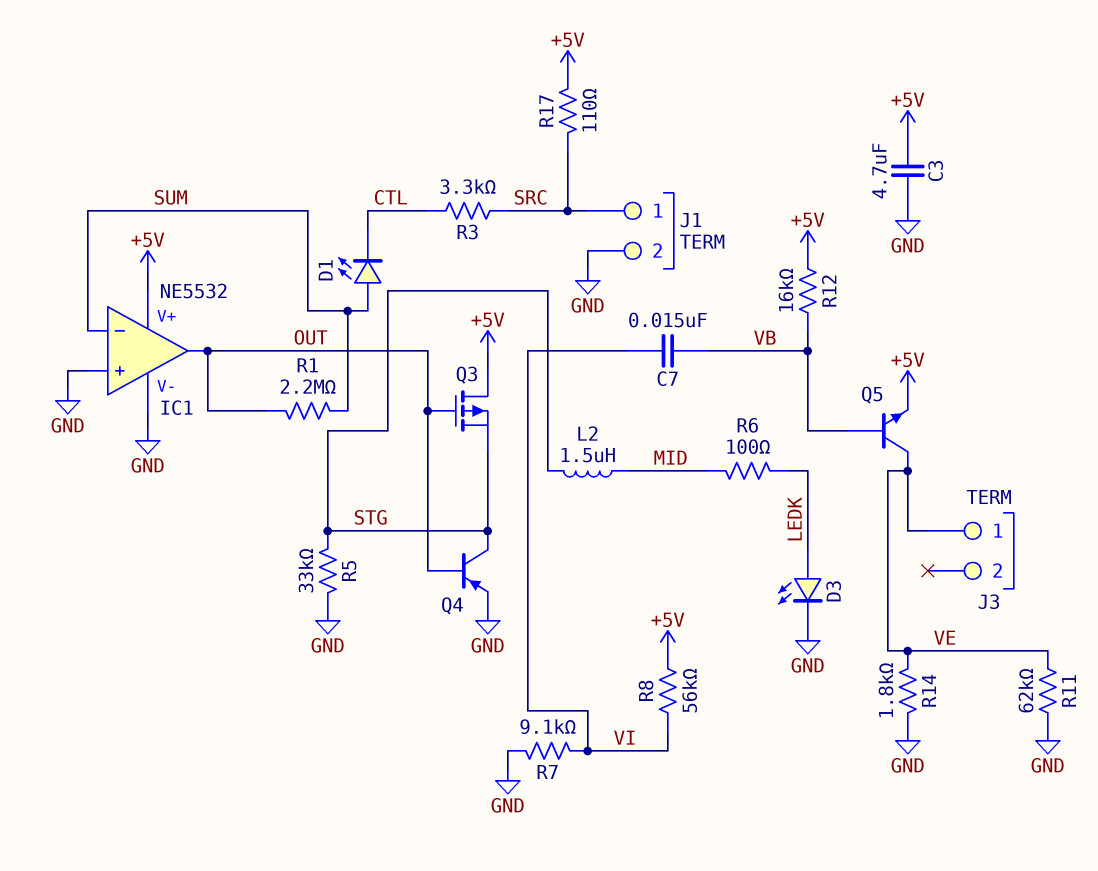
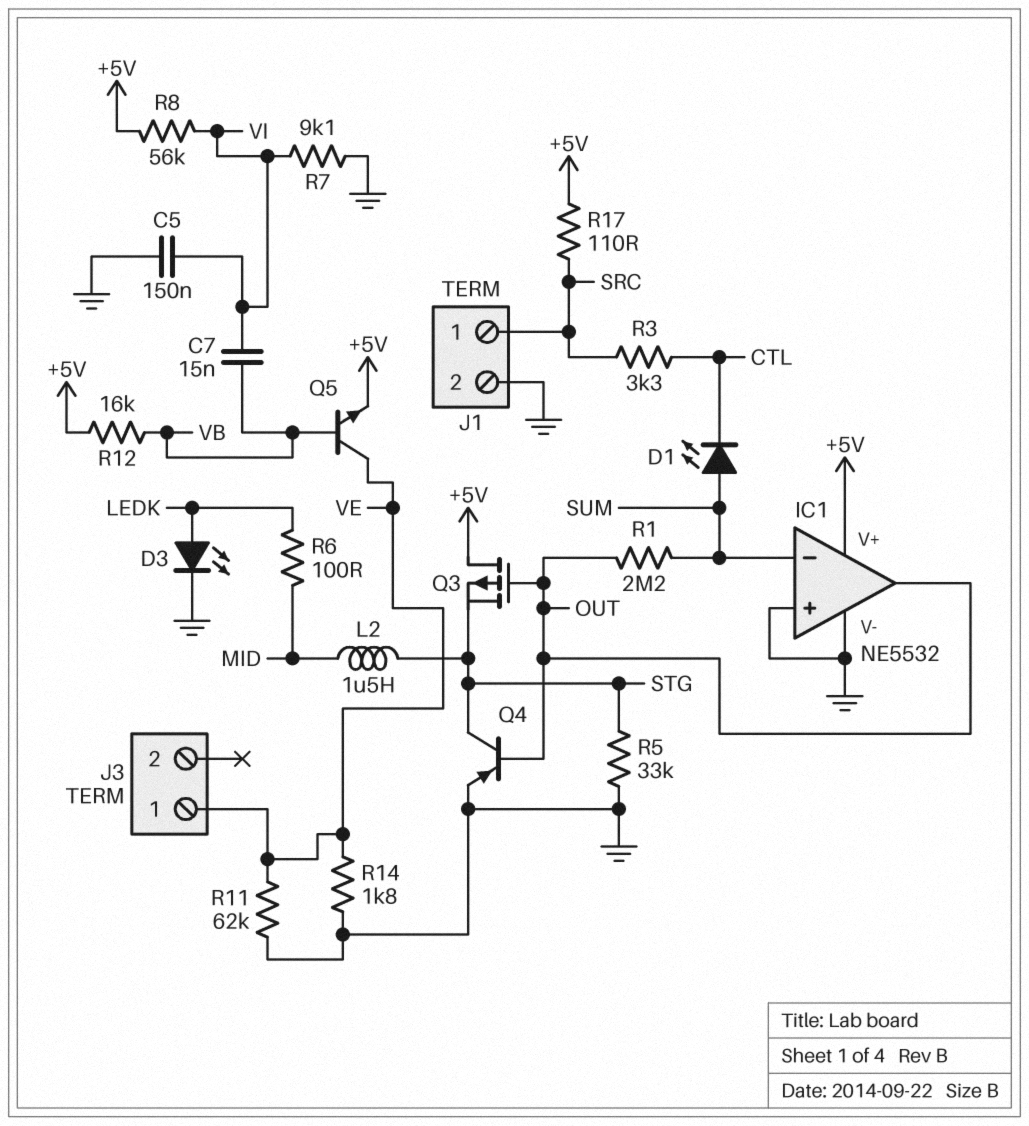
C3: 4.7uF (+5V, GND) -> none
C5: none -> 150nF (GND, VI)

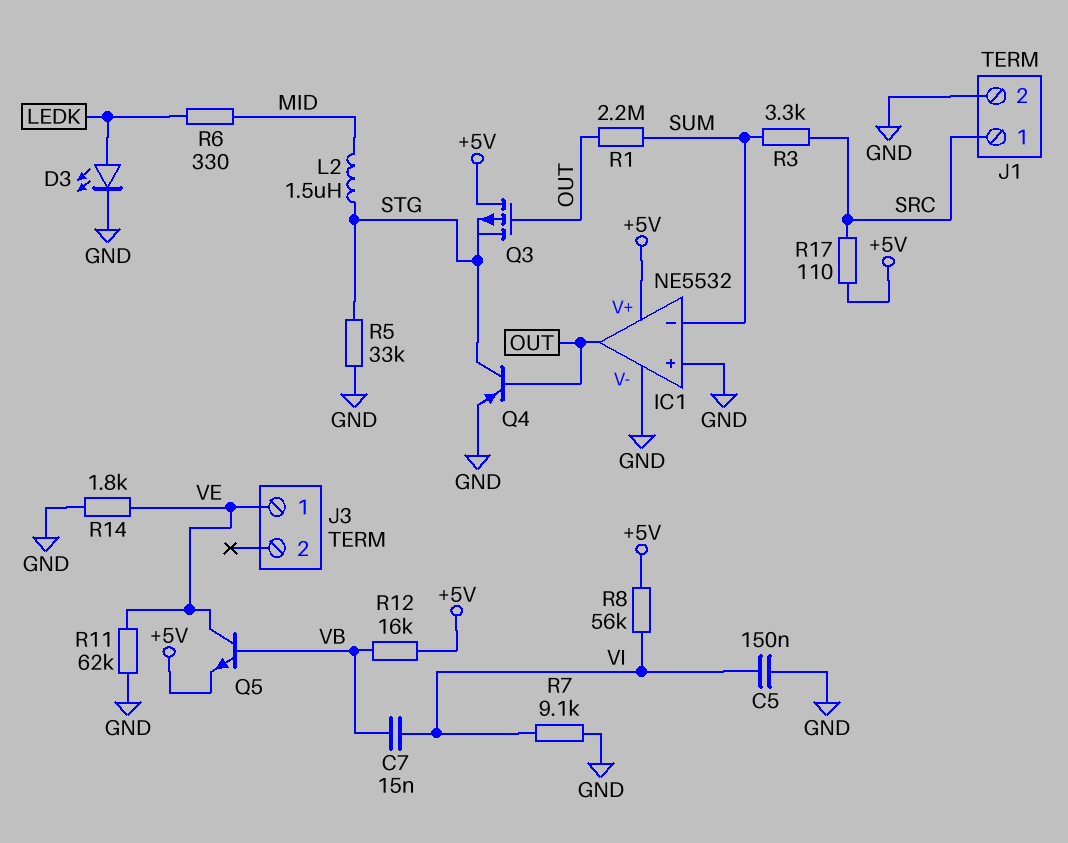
D1: LED (A SUM, K CTL) -> none
R3: 3.3k (CTL, SRC) -> 3.3k (SRC, SUM)
R6: 100 (LEDK, MID) -> 330 (LEDK, MID)

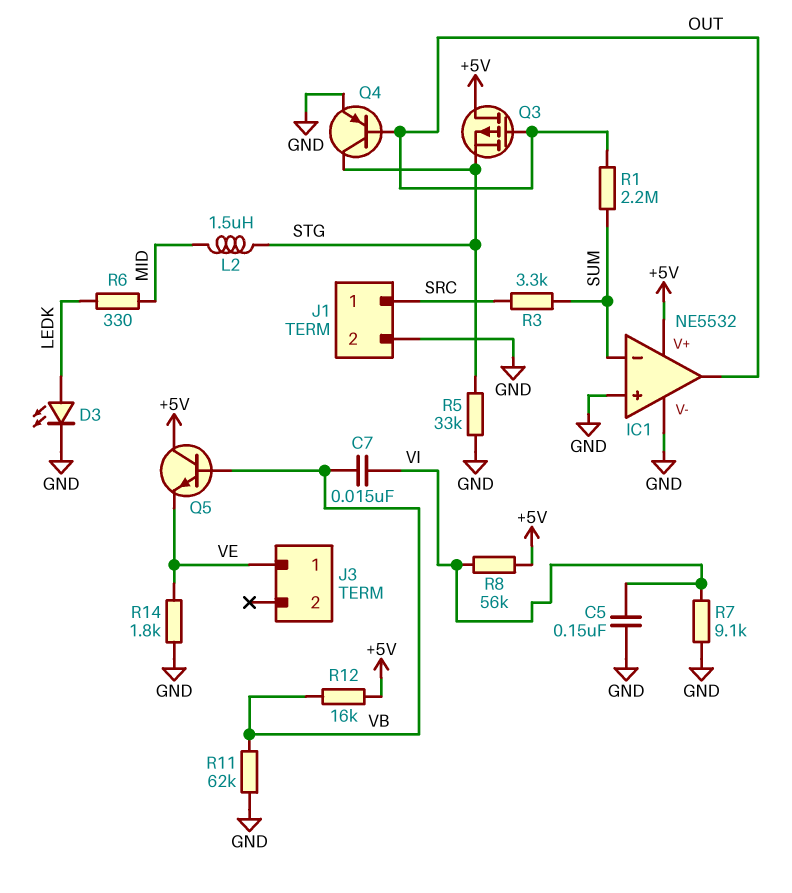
Q5: NPN (B VB, C VE, E +5V) -> NPN (B VB, C +5V, E VE)
R11: 62k (GND, VE) -> 62k (GND, VB)
R17: 110 (+5V, SRC) -> none

